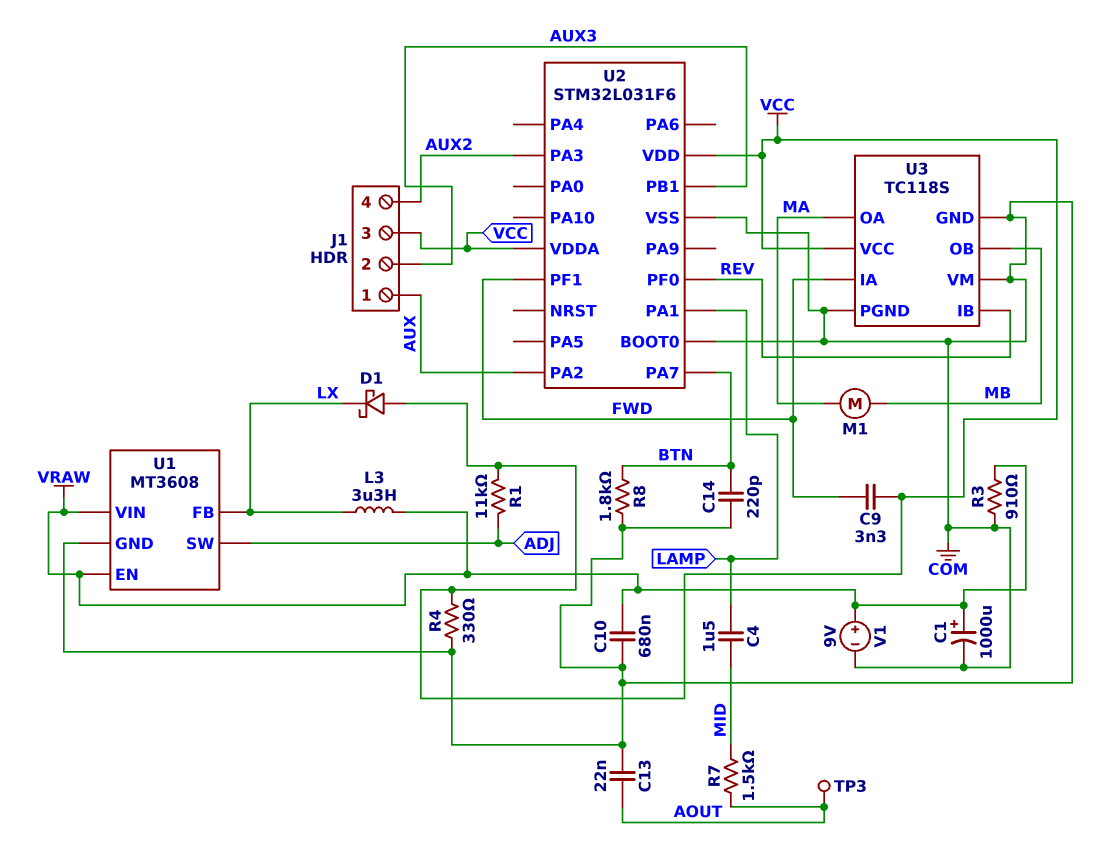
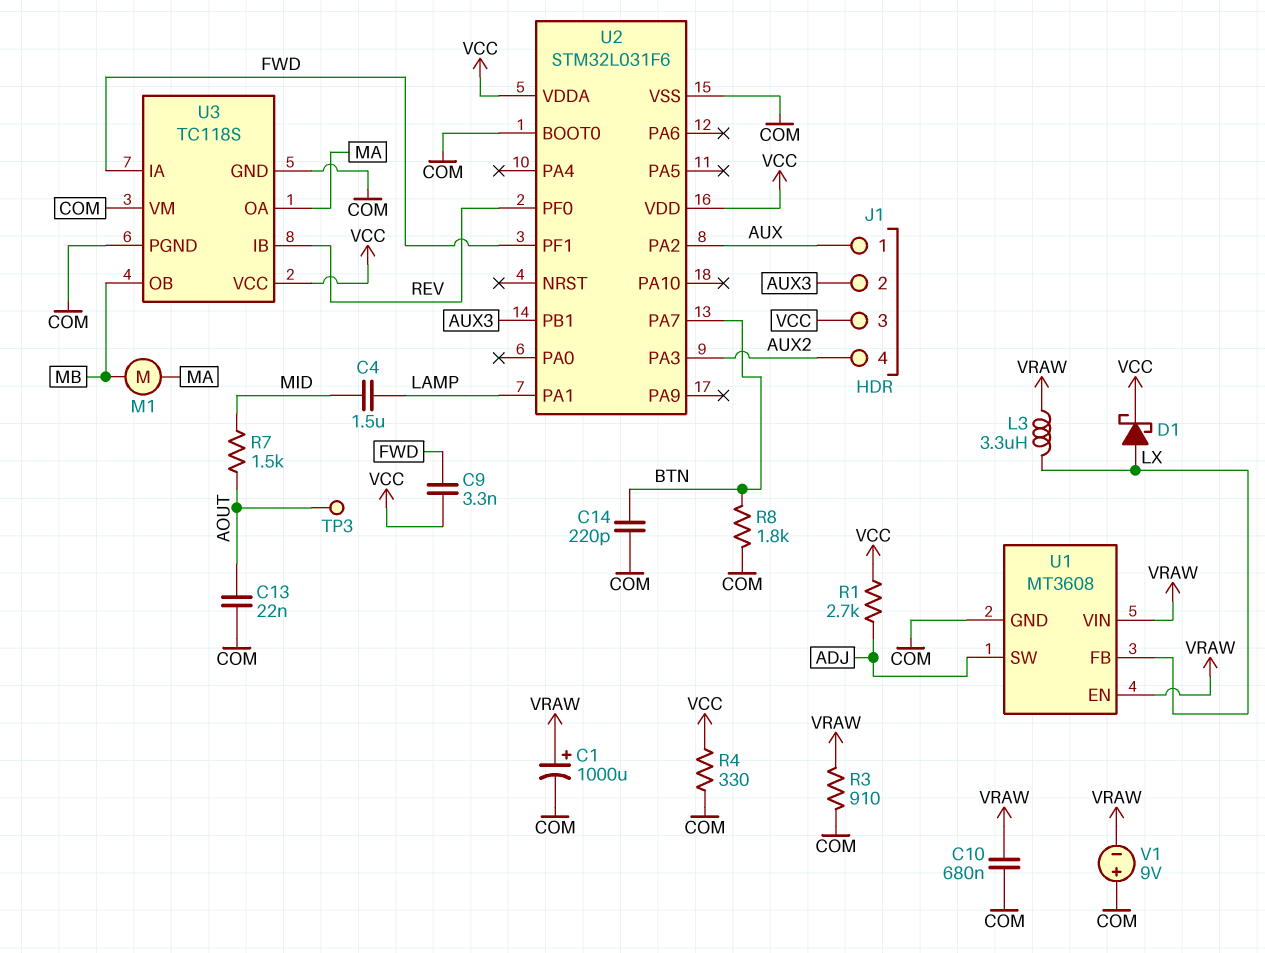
D1: schottky (A VCC, K LX) -> schottky (A LX, K VCC)
R1: 11k (ADJ, VCC) -> 2.7k (ADJ, VCC)
V1: 9V (plus VRAW, minus COM) -> 9V (plus COM, minus VRAW)

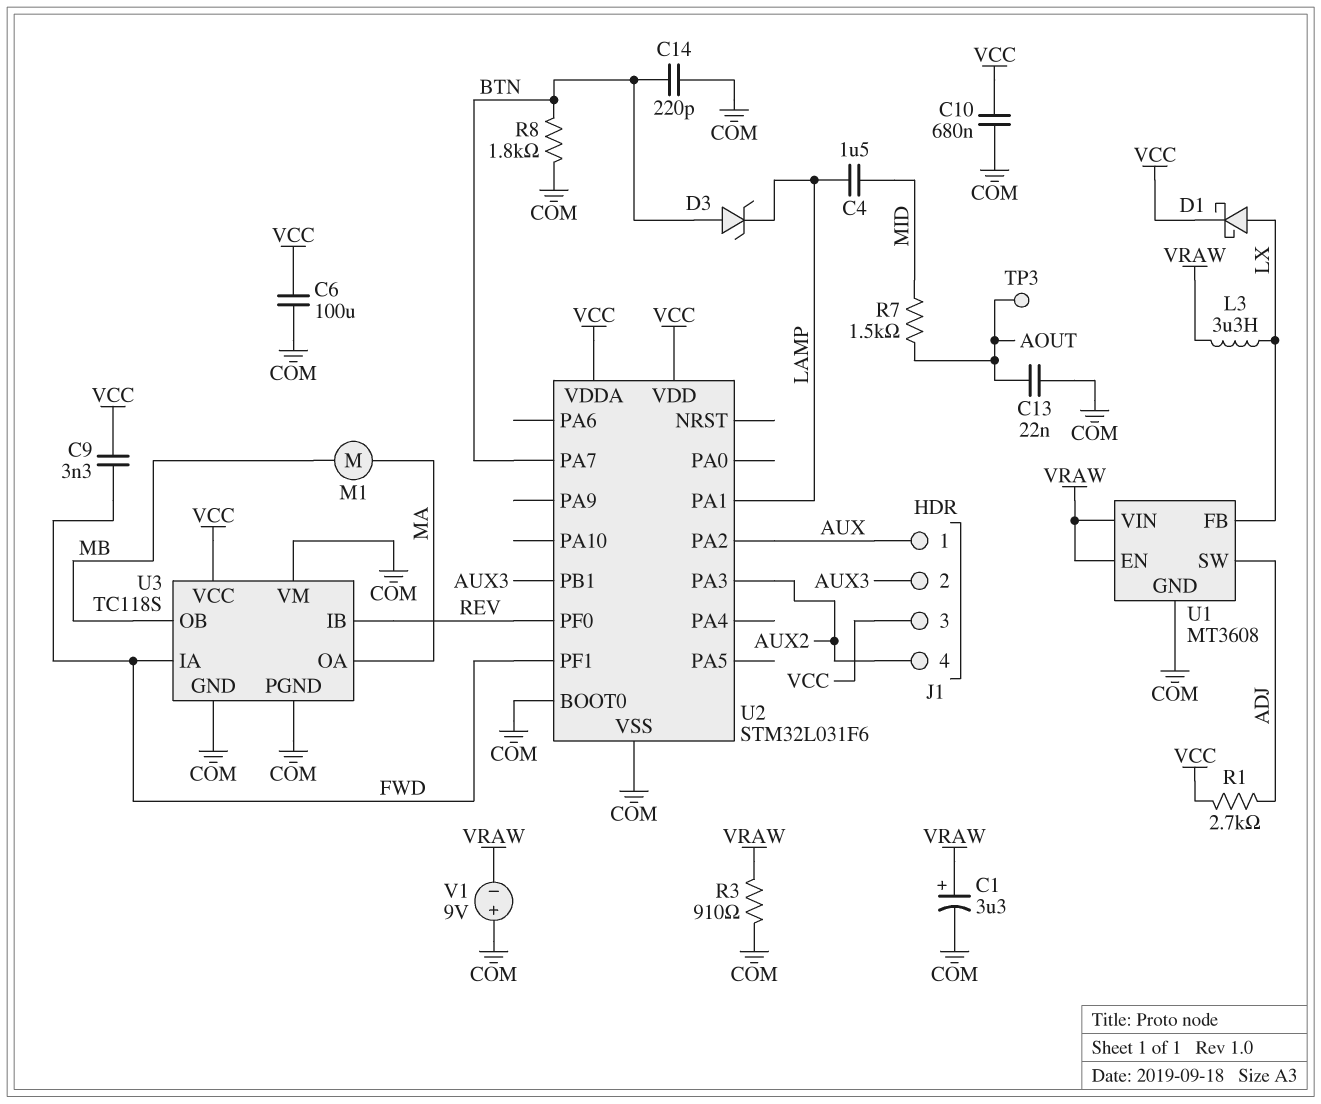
C1: 1000uF (plus VRAW, minus COM) -> 3.3uF (plus VRAW, minus COM)
C6: none -> 100uF (COM, VCC)
C10: 680nF (COM, VRAW) -> 680nF (COM, VCC)
D3: none -> zener (A BTN, K LAMP)
R4: 330 (COM, VCC) -> none

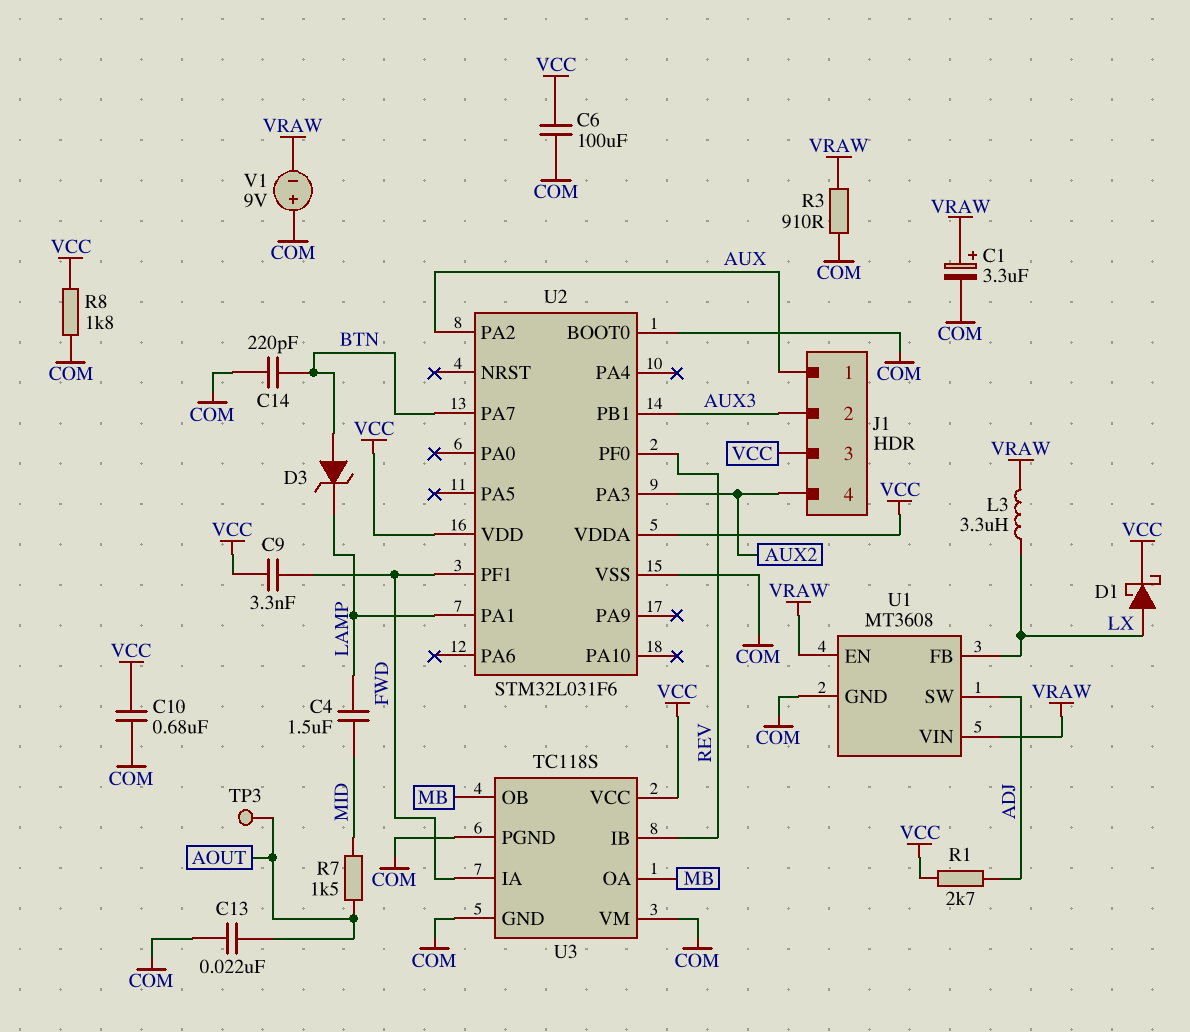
M1: motor (MA, MB) -> none
R8: 1.8k (BTN, COM) -> 1.8k (COM, VCC)
U3 pin OA: MA -> MB

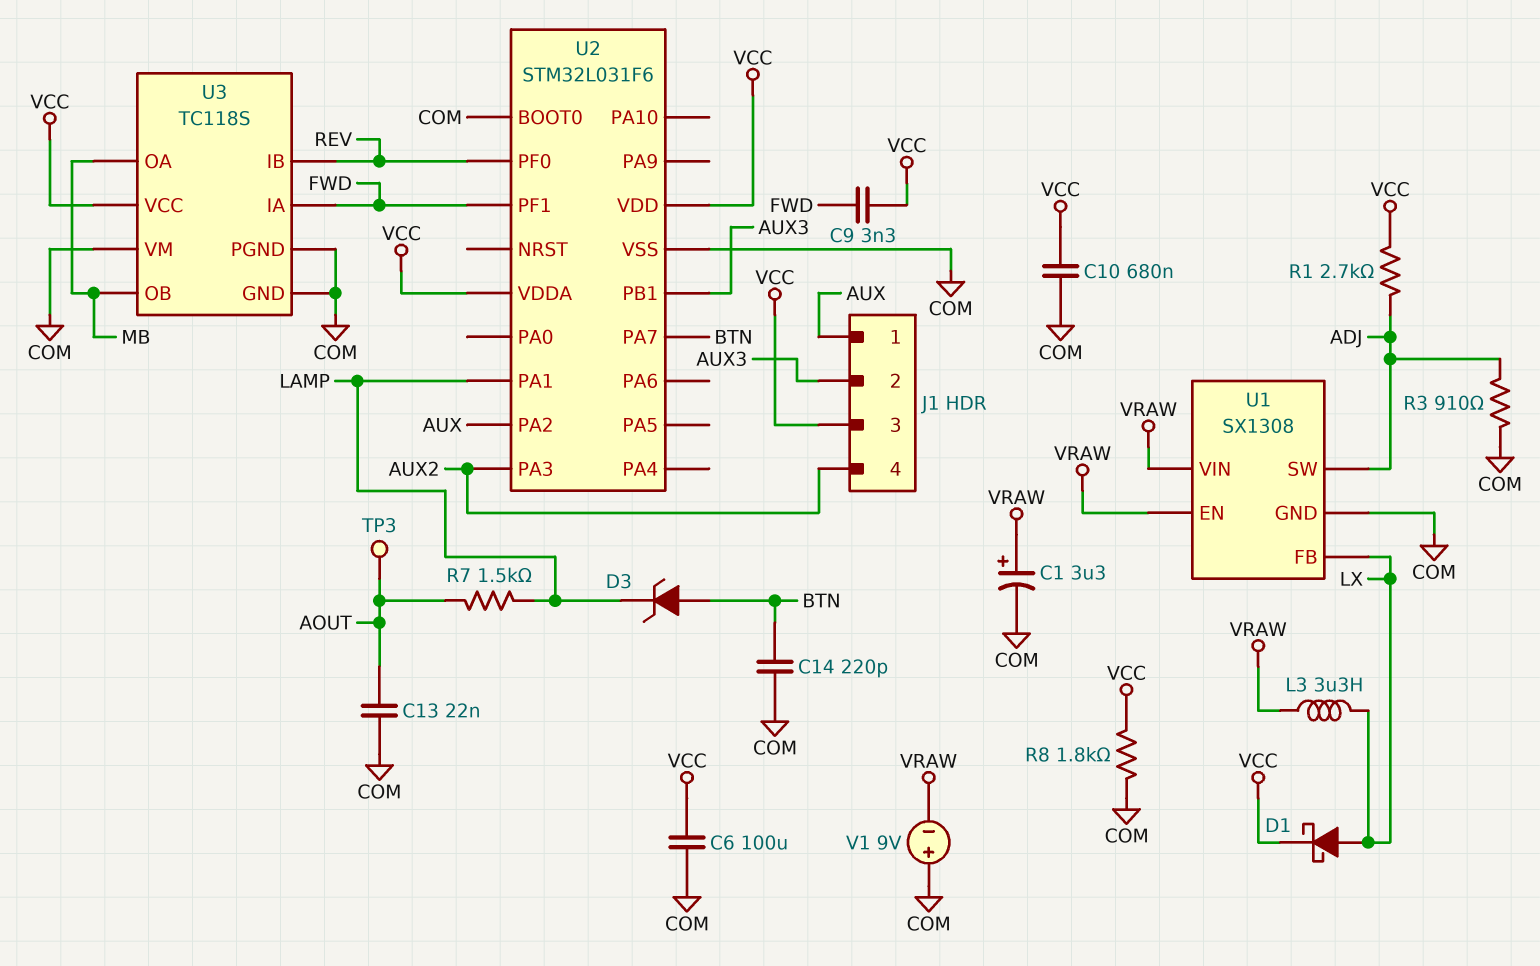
C4: 1.5uF (LAMP, MID) -> none
R3: 910 (COM, VRAW) -> 910 (ADJ, COM)
R7: 1.5k (AOUT, MID) -> 1.5k (AOUT, LAMP)
U1: MT3608 -> SX1308

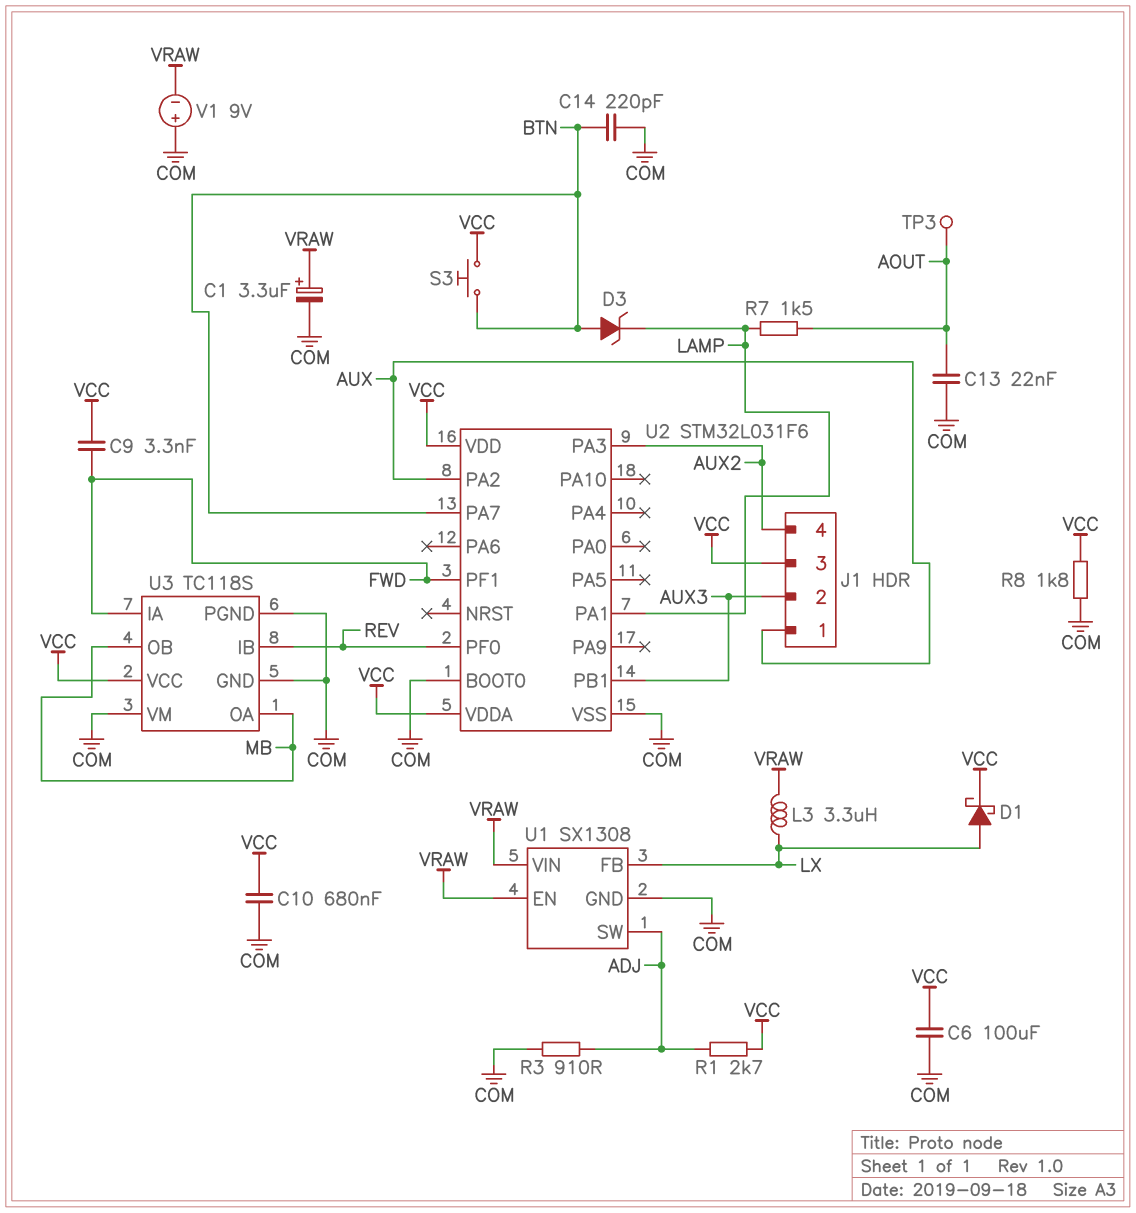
S3: none -> button (BTN, VCC)

